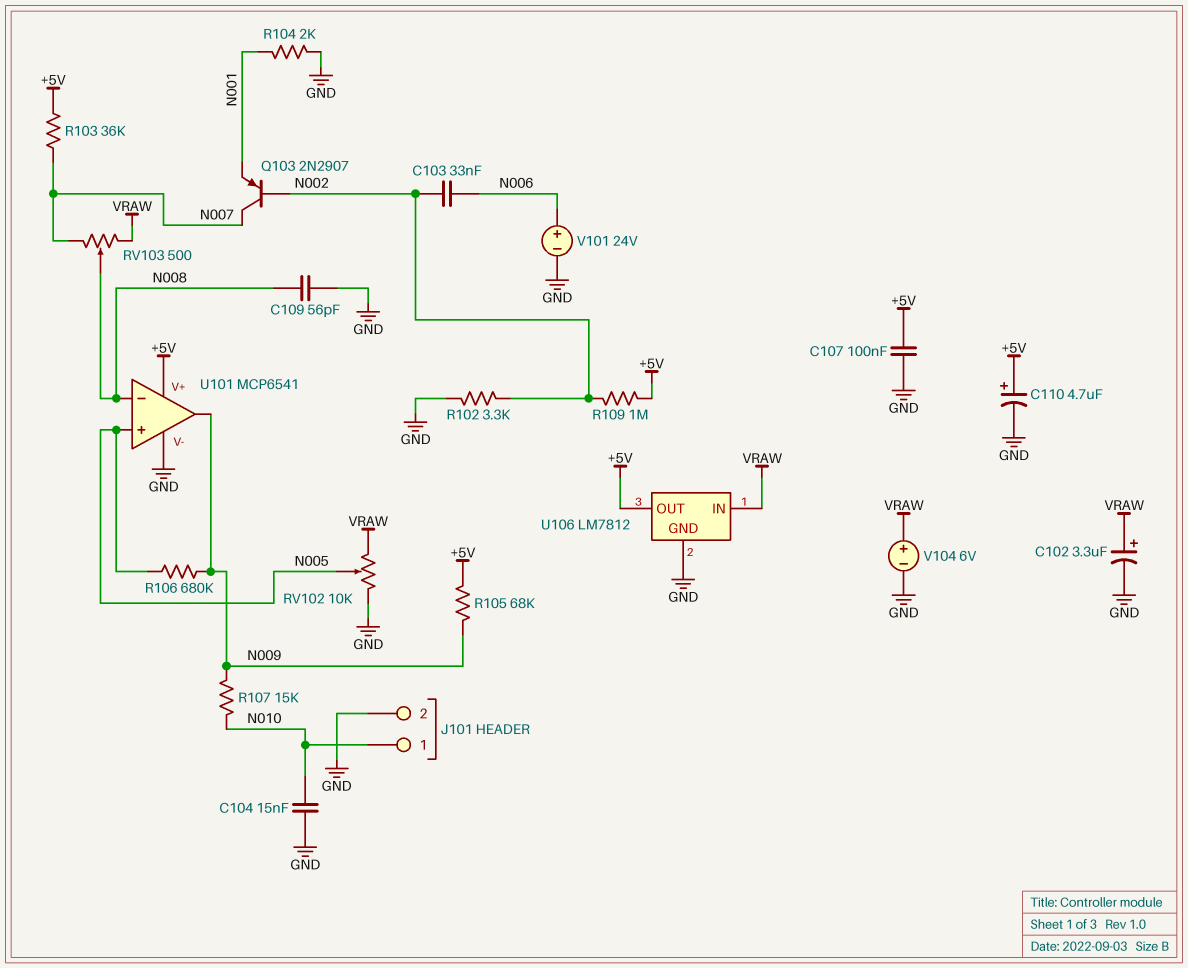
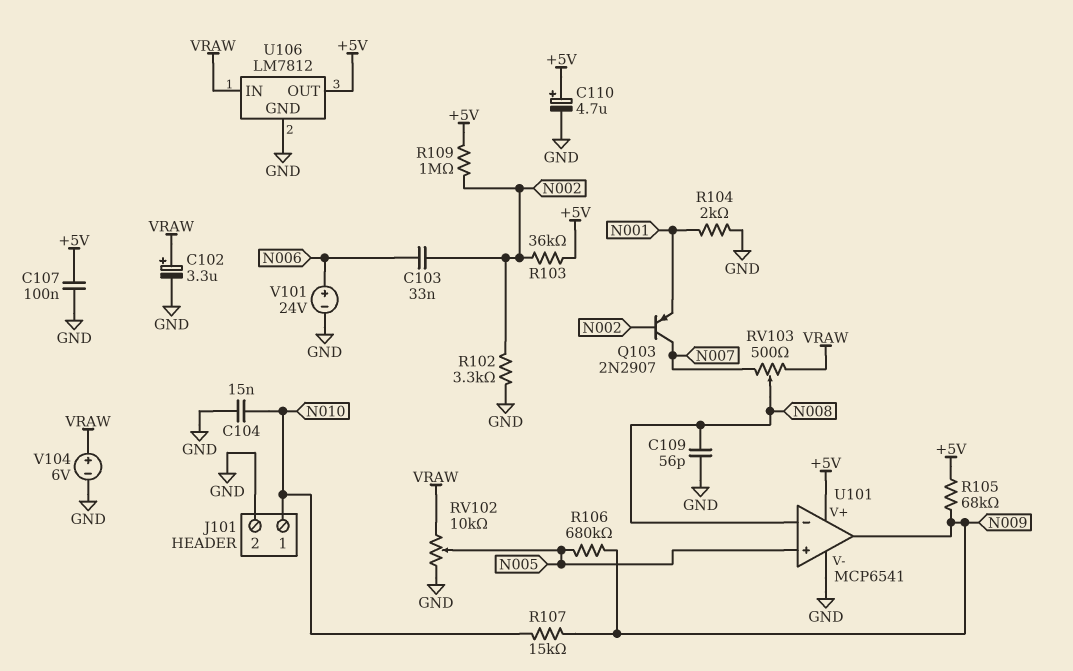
R103: 36k (+5V, N007) -> 36k (+5V, N002)

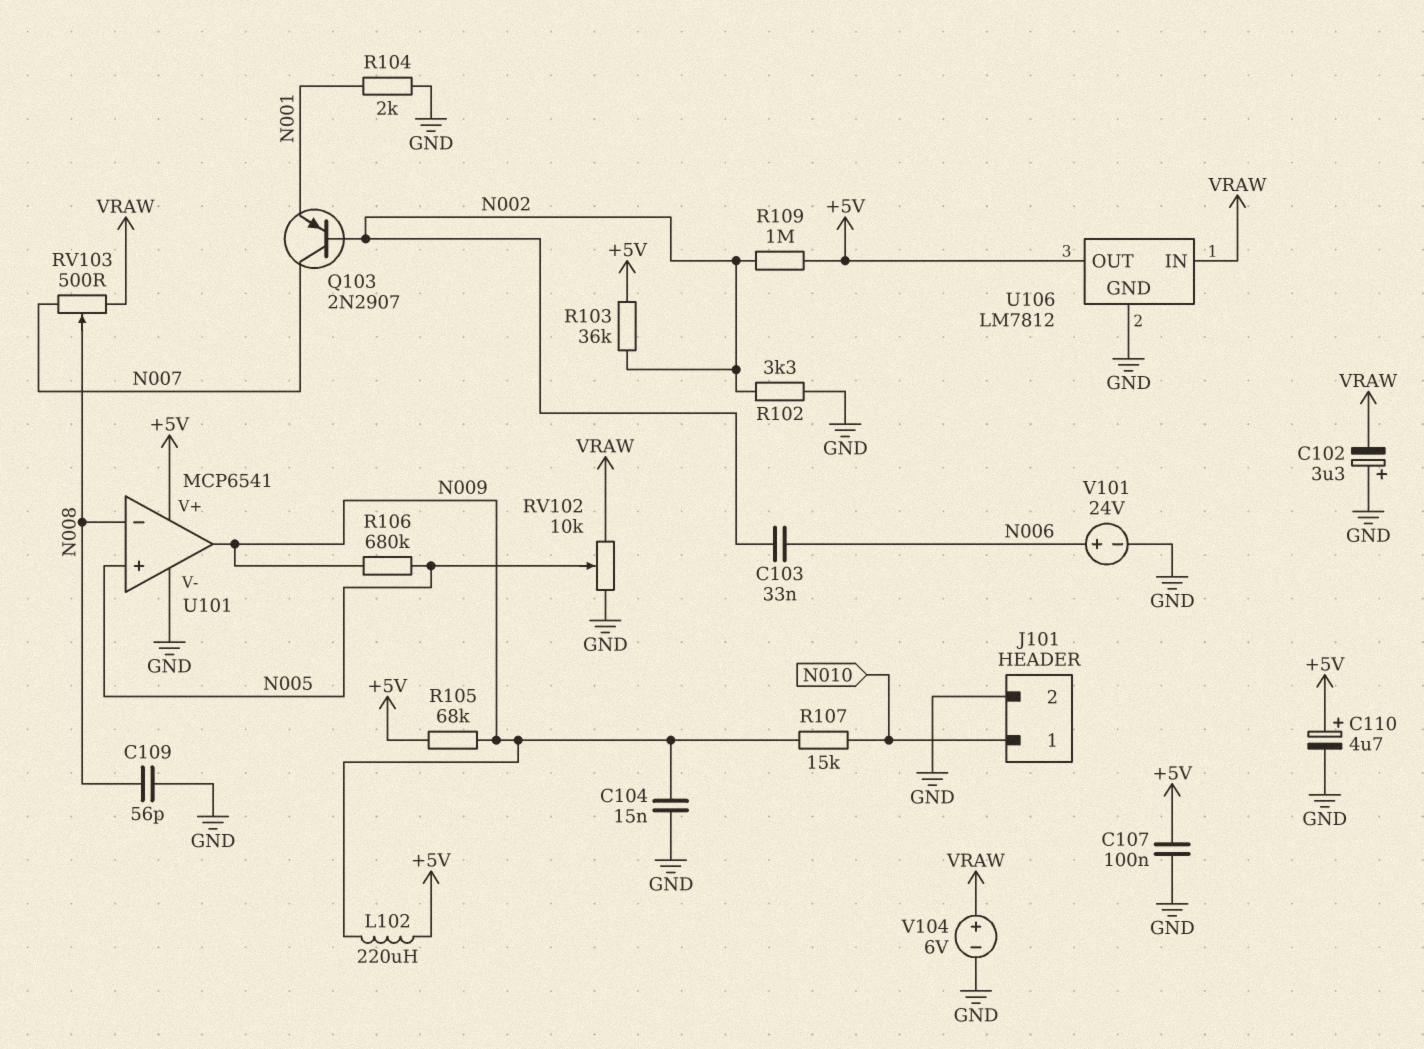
C102: 3.3uF (plus VRAW, minus GND) -> 3.3uF (plus GND, minus VRAW)
C104: 15nF (GND, N010) -> 15nF (GND, N009)
L102: none -> 220uH (+5V, N009)

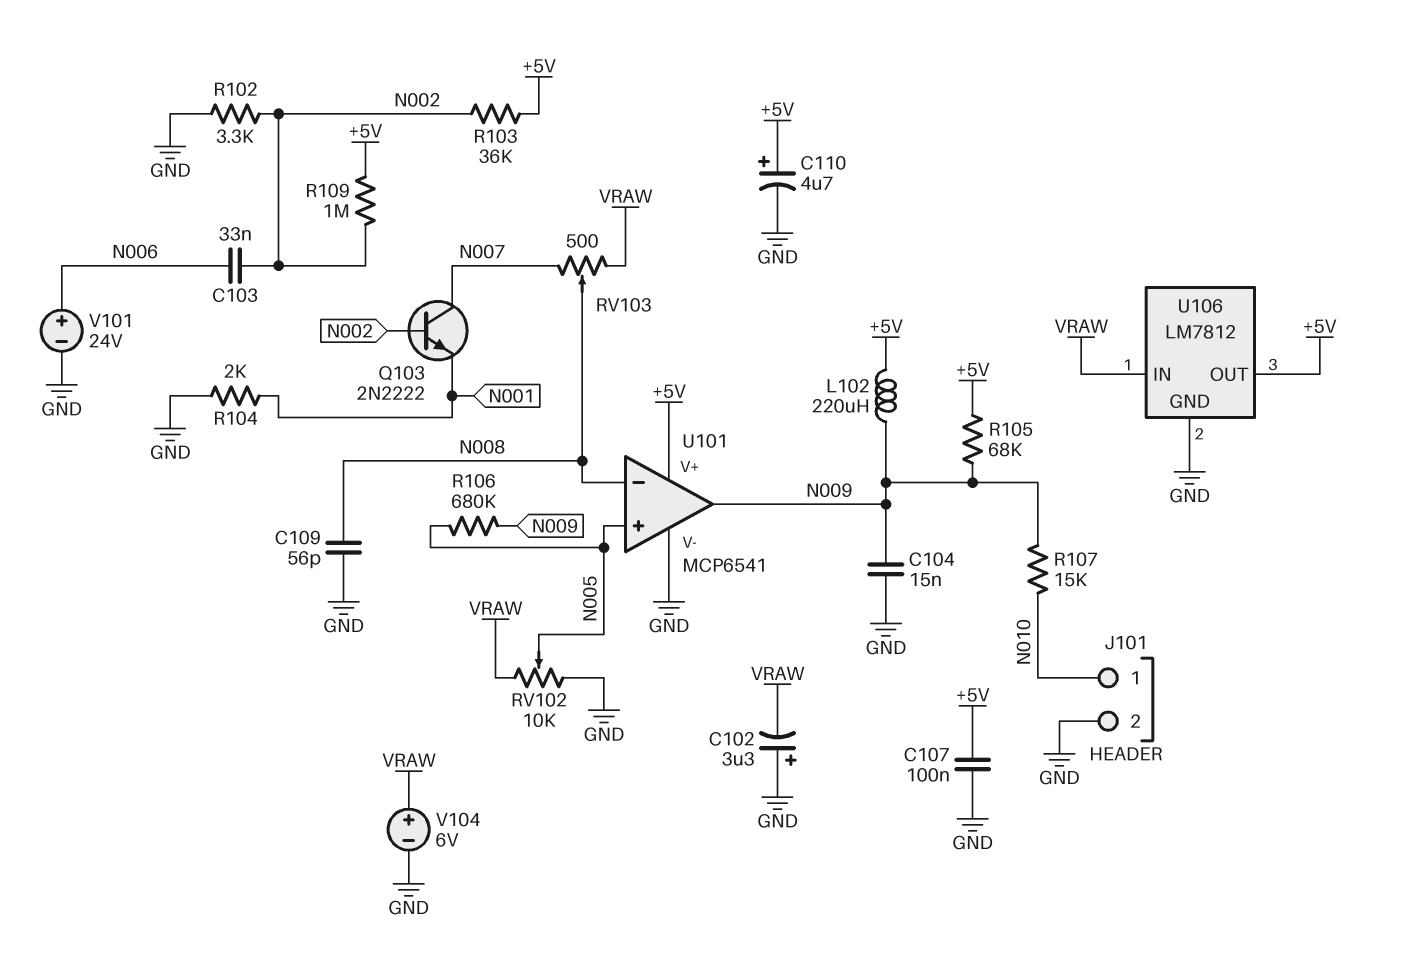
Q103: PNP 2N2907 (B N002, C N007, E N001) -> NPN 2N2222 (B N002, C N007, E N001)

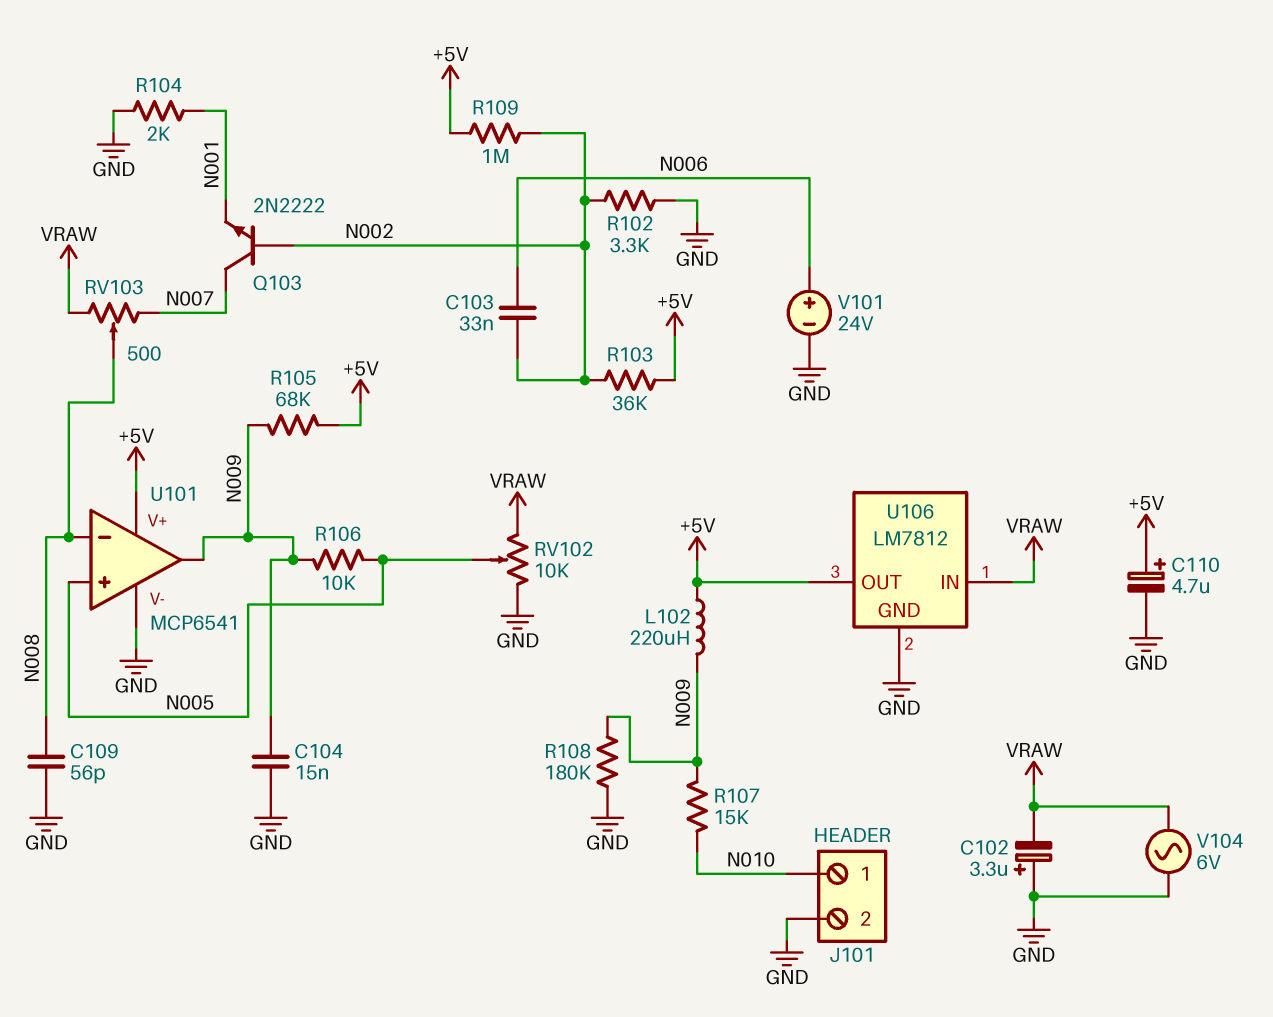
C107: 100nF (+5V, GND) -> none
R106: 680k (N005, N009) -> 10k (N005, N009)
R108: none -> 180k (GND, N009)
V104: 6V (plus VRAW, minus GND) -> AC 6V (GND, VRAW)

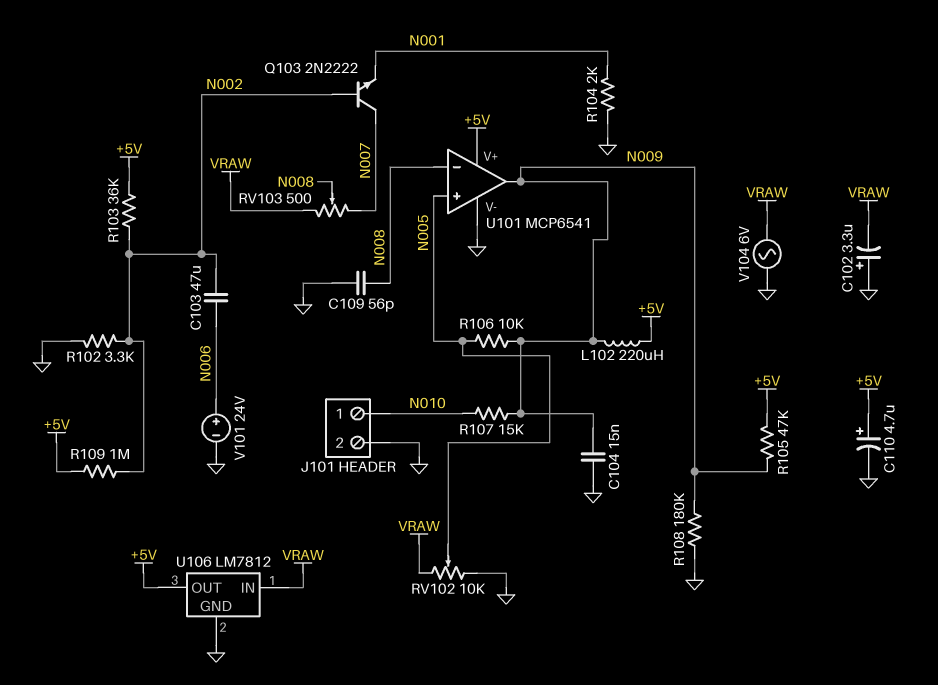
C103: 33nF (N002, N006) -> 47uF (N002, N006)
R105: 68k (+5V, N009) -> 47k (+5V, N009)

